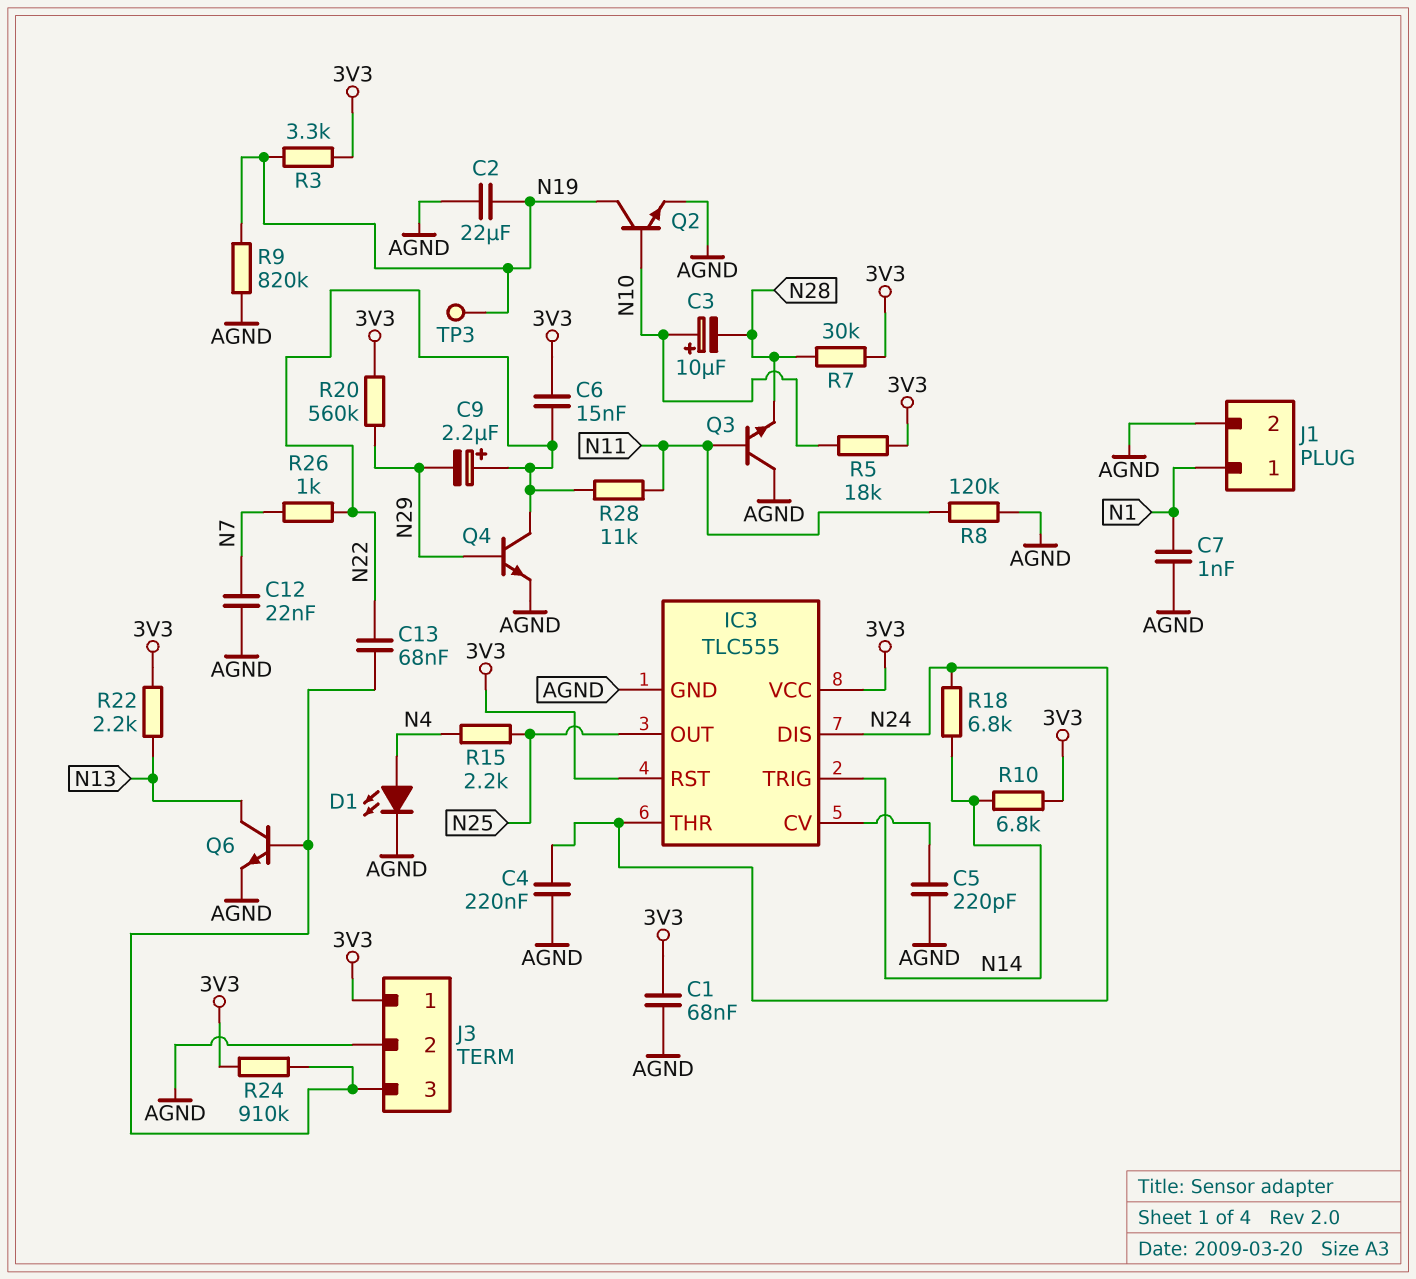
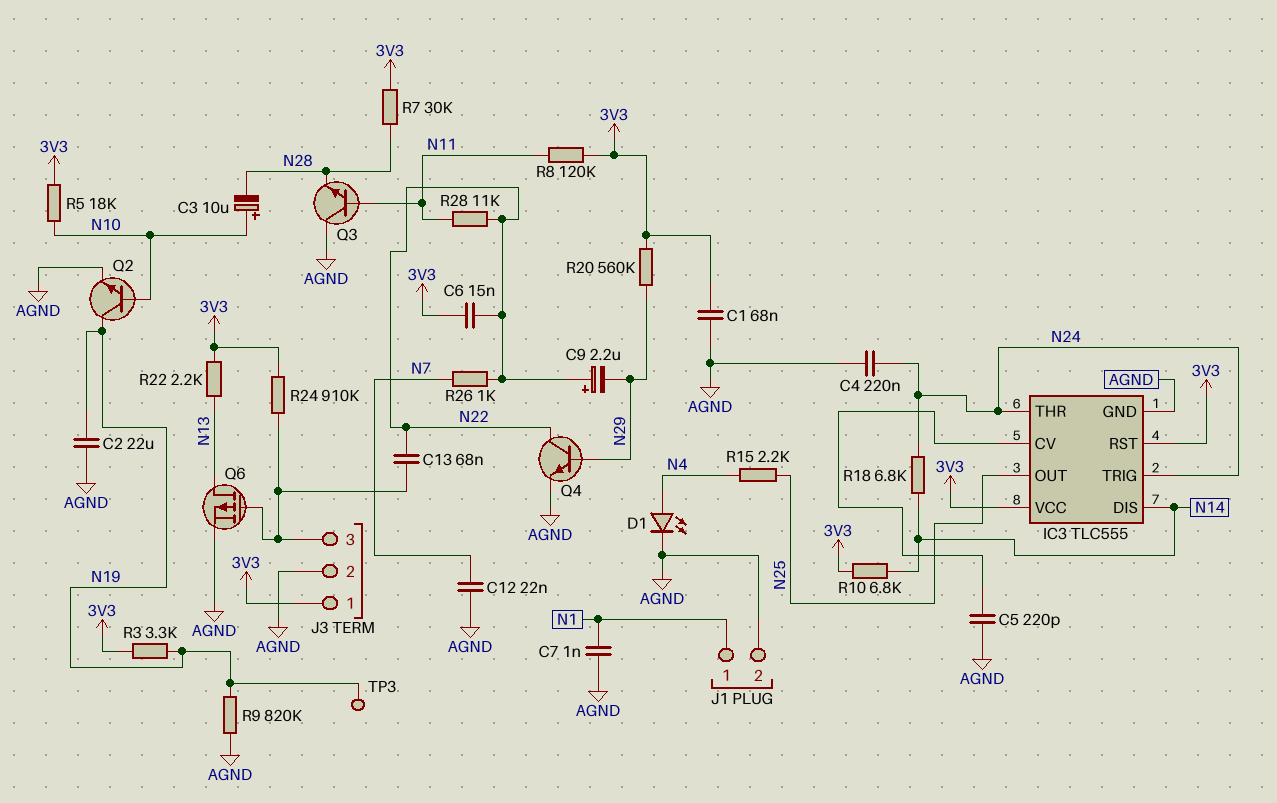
IC3 pin DIS: N24 -> N14
IC3 pin TRIG: N14 -> N24
Q6: NPN (B J3/3, C N13, E AGND) -> PMOS (G J3/3, D N13, S AGND)
R8: 120k (AGND, N11) -> 120k (3V3, N11)

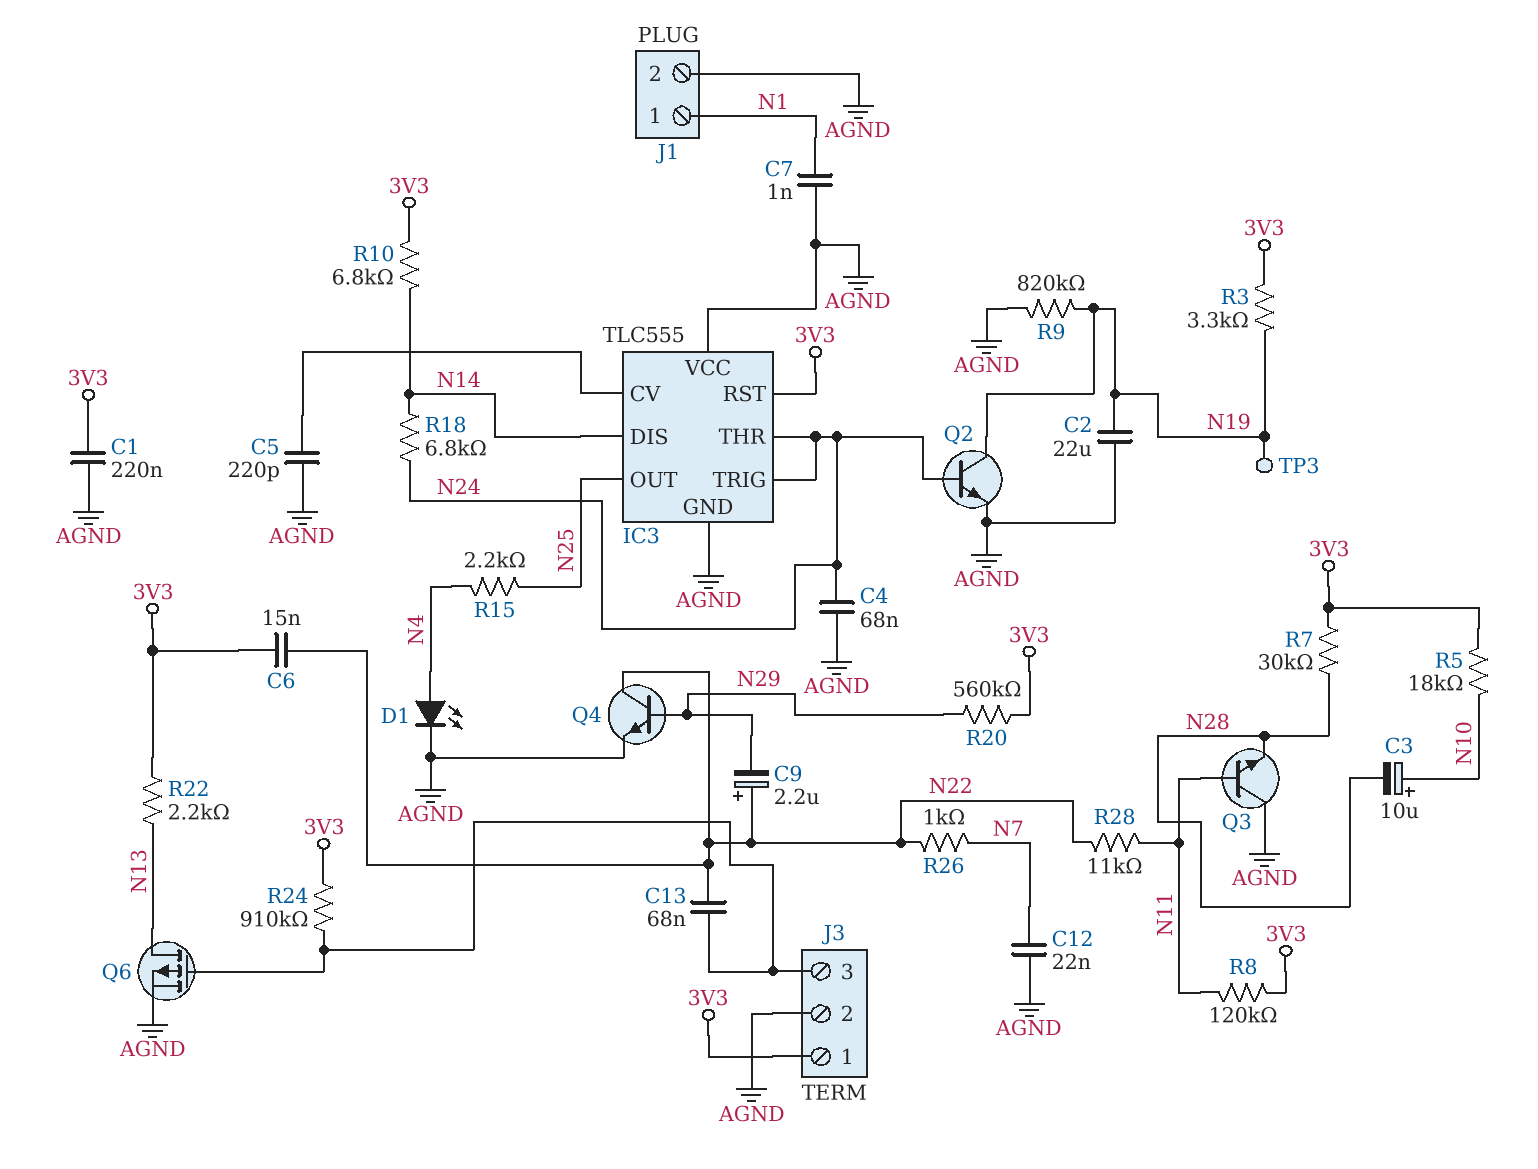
C1: 68nF (3V3, AGND) -> 220nF (3V3, AGND)
C4: 220nF (AGND, N24) -> 68nF (AGND, N24)
IC3 pin VCC: 3V3 -> AGND
Q2: NPN (B N10, C N19, E AGND) -> NPN (B N24, C N19, E AGND)

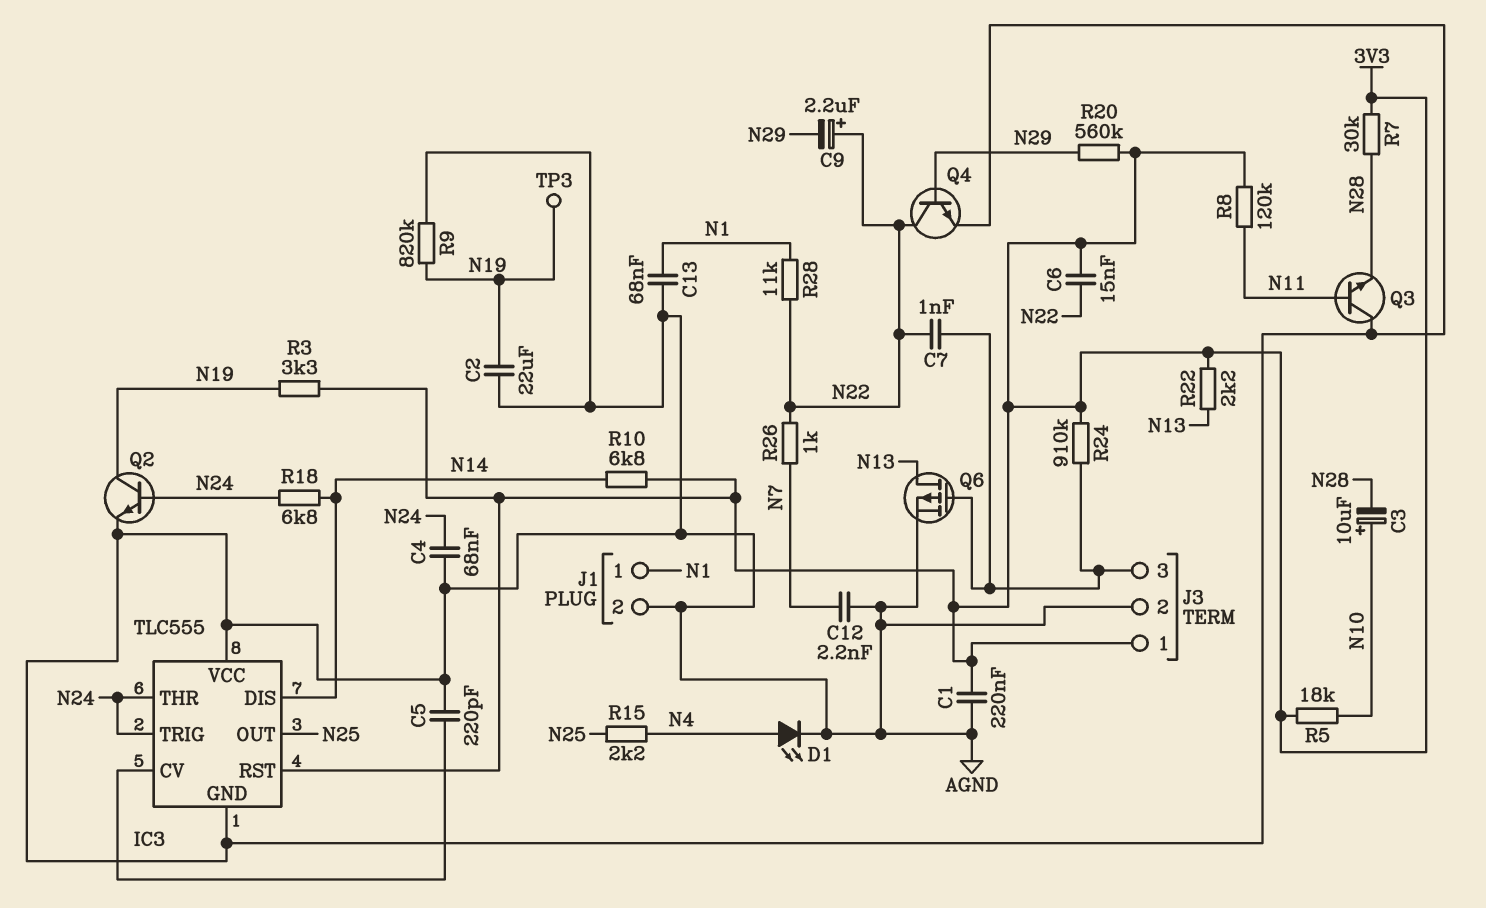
C7: 1nF (AGND, N1) -> 1nF (J3/3, N22)
C12: 22nF (AGND, N7) -> 2.2nF (AGND, N7)
C13: 68nF (J3/3, N22) -> 68nF (AGND, N1)
R28: 11k (N11, N22) -> 11k (N1, N22)

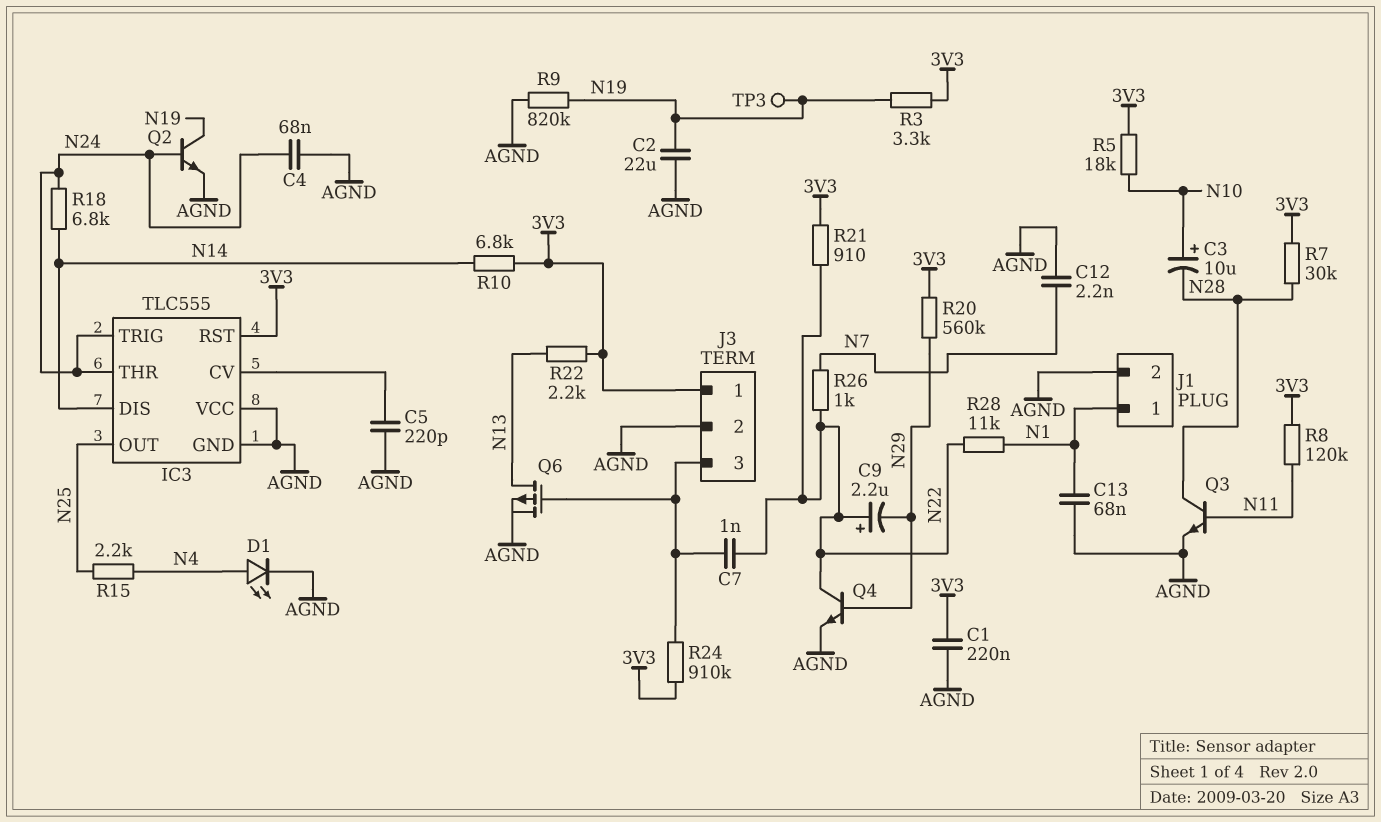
C6: 15nF (3V3, N22) -> none
Q3: NPN (B N11, C AGND, E N28) -> NPN (B N11, C N28, E AGND)
R21: none -> 910 (3V3, N22)

